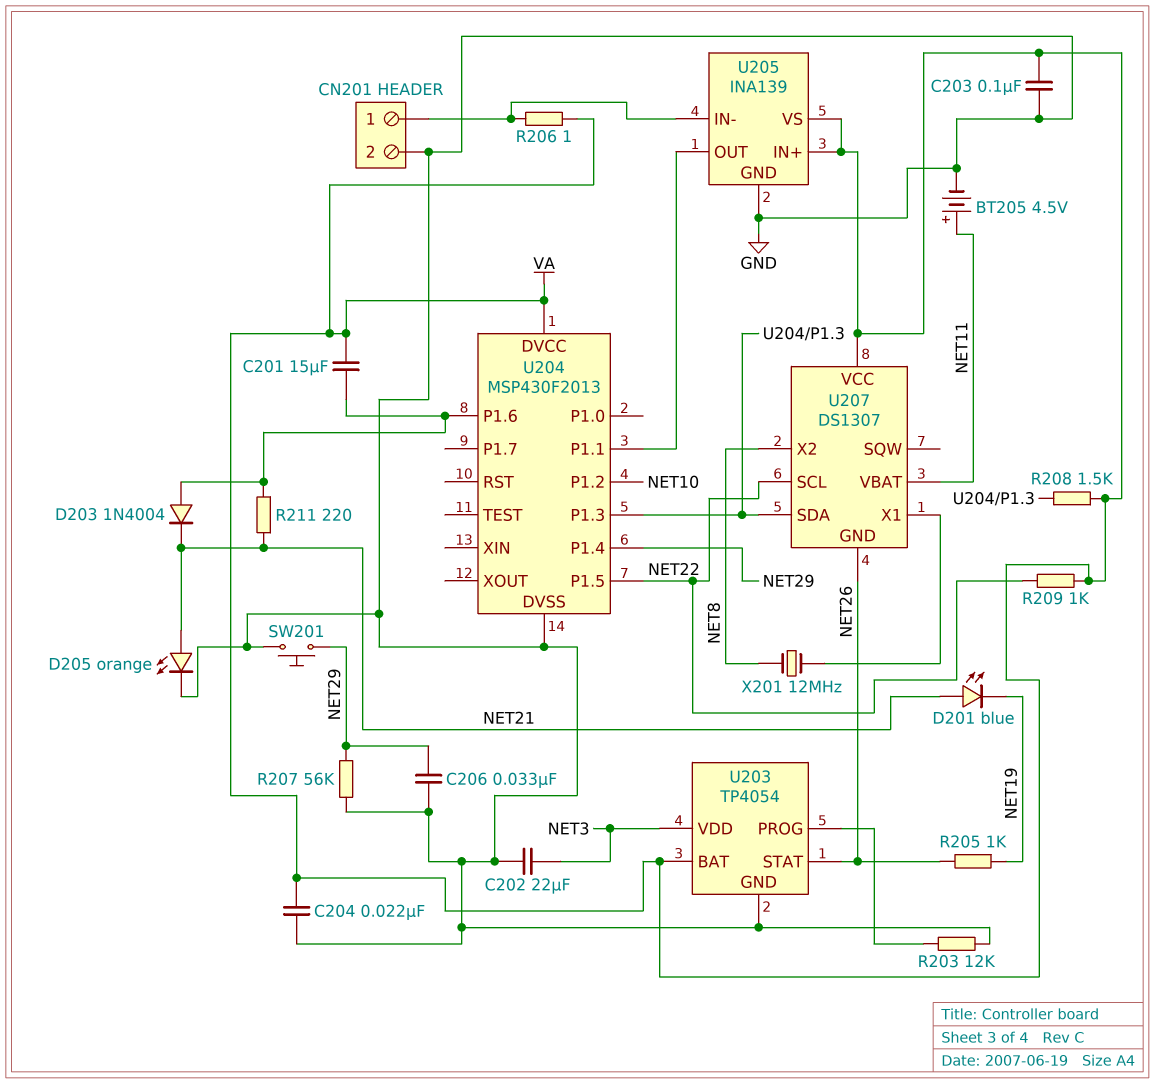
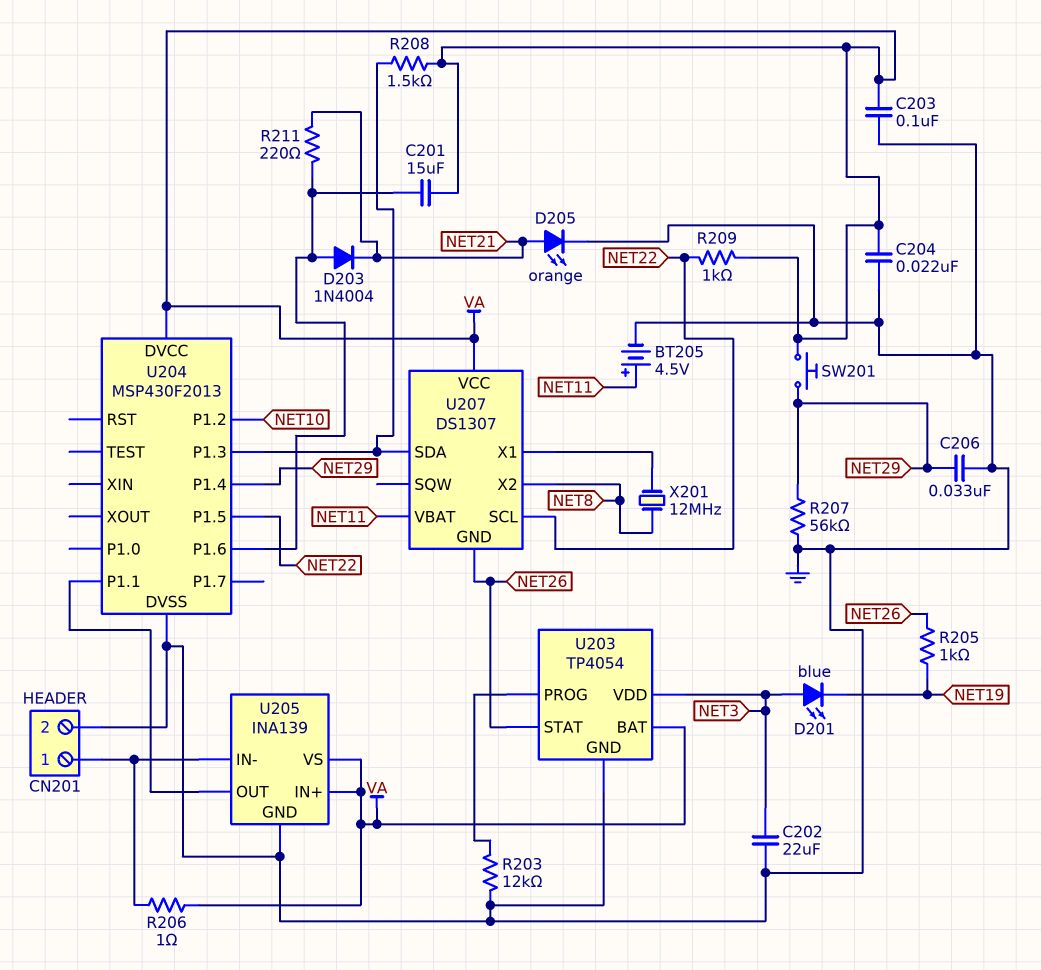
D201: LED blue (A NET21, K NET19) -> LED blue (A NET3, K NET19)
SW201: button (GND, NET29) -> button (NET29, VA)

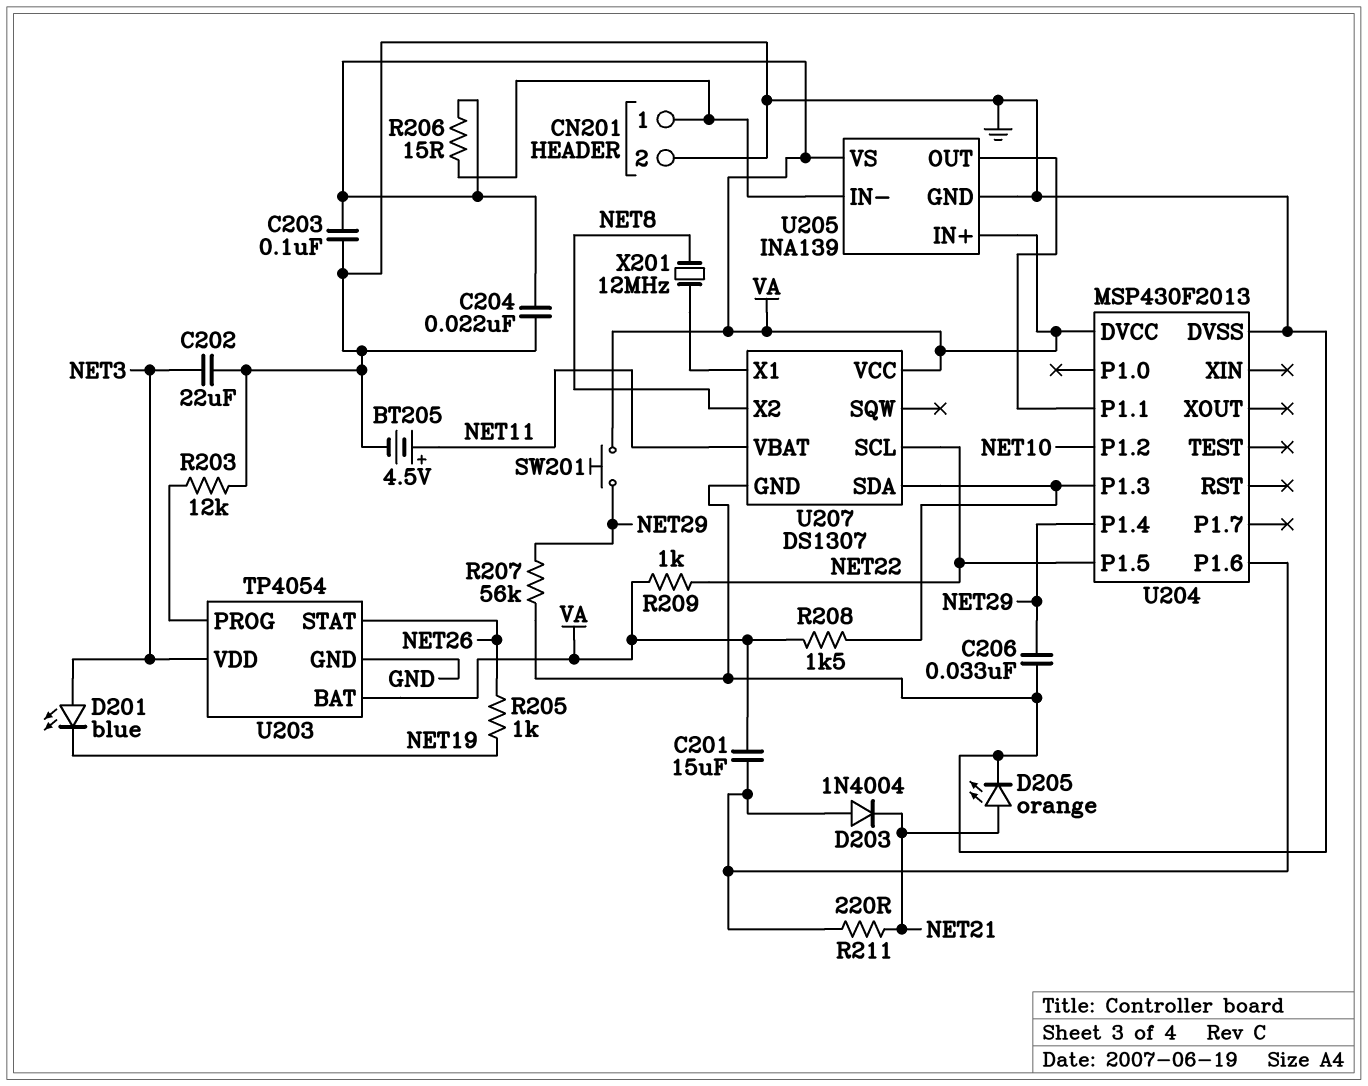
R206: 1 (CN201/1, VA) -> 15 (CN201/1, VA)
U207 pin GND: NET26 -> GND

